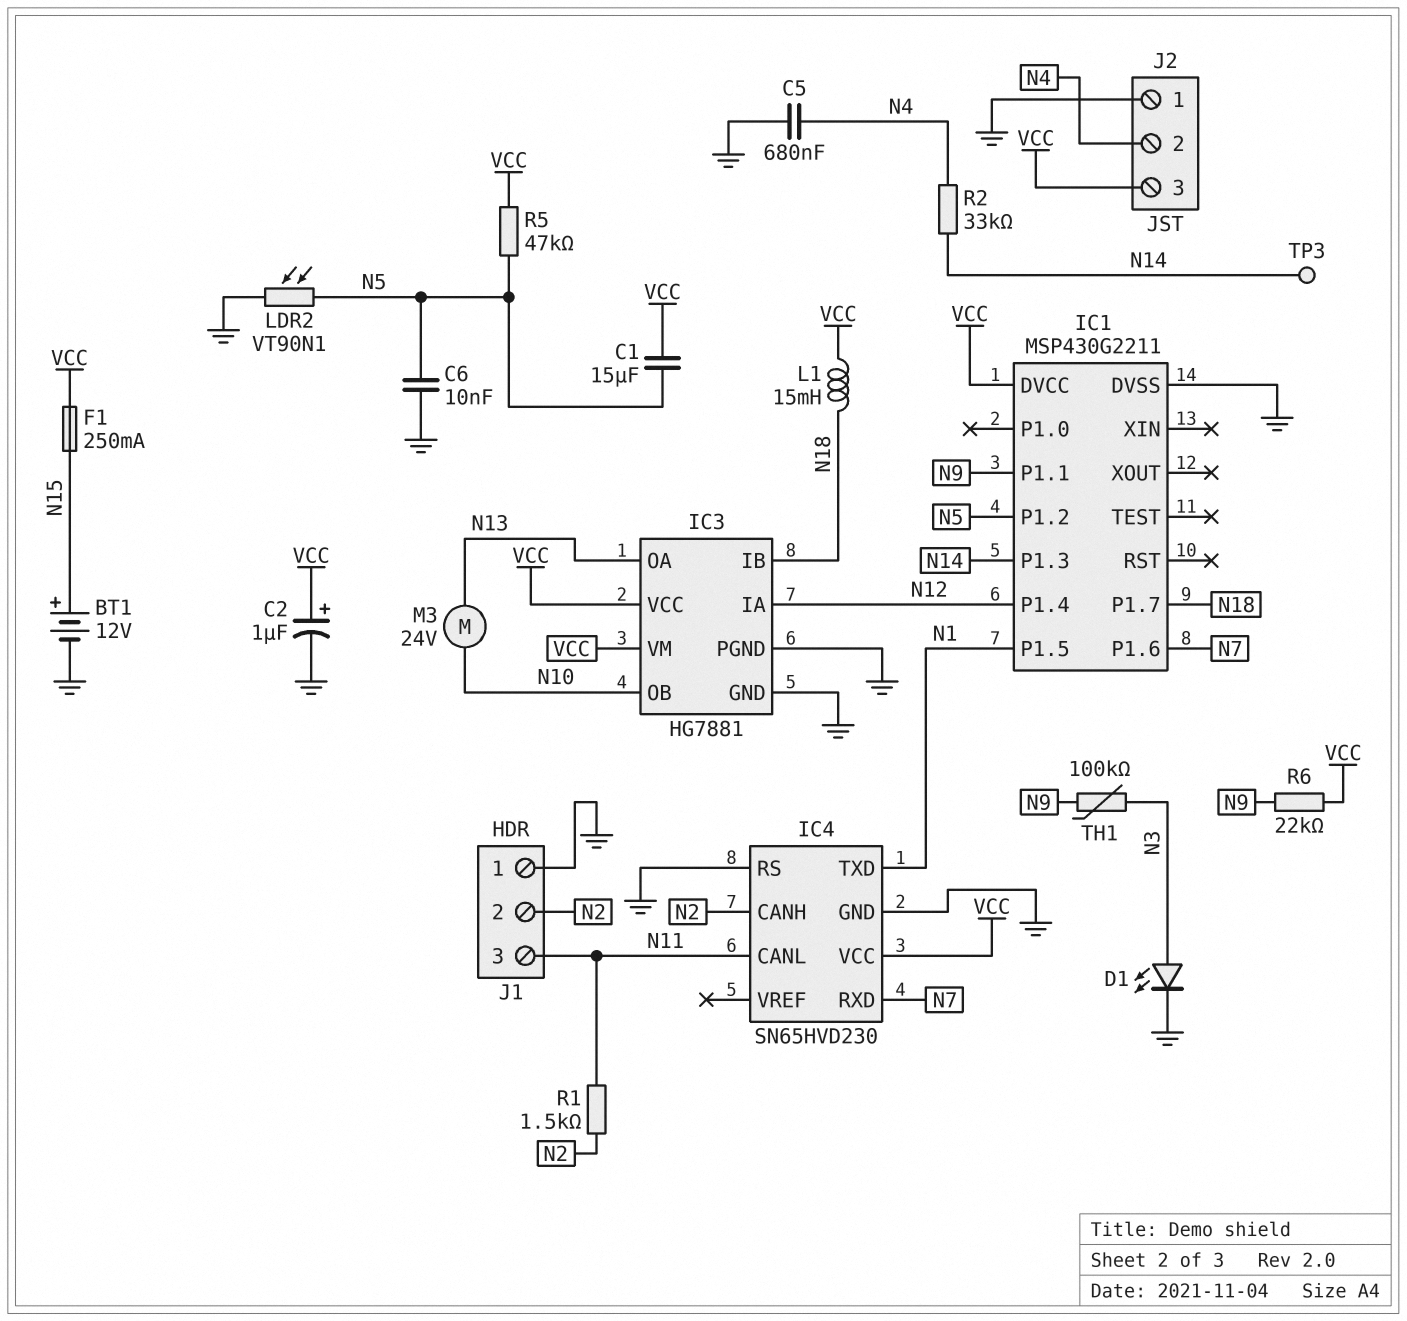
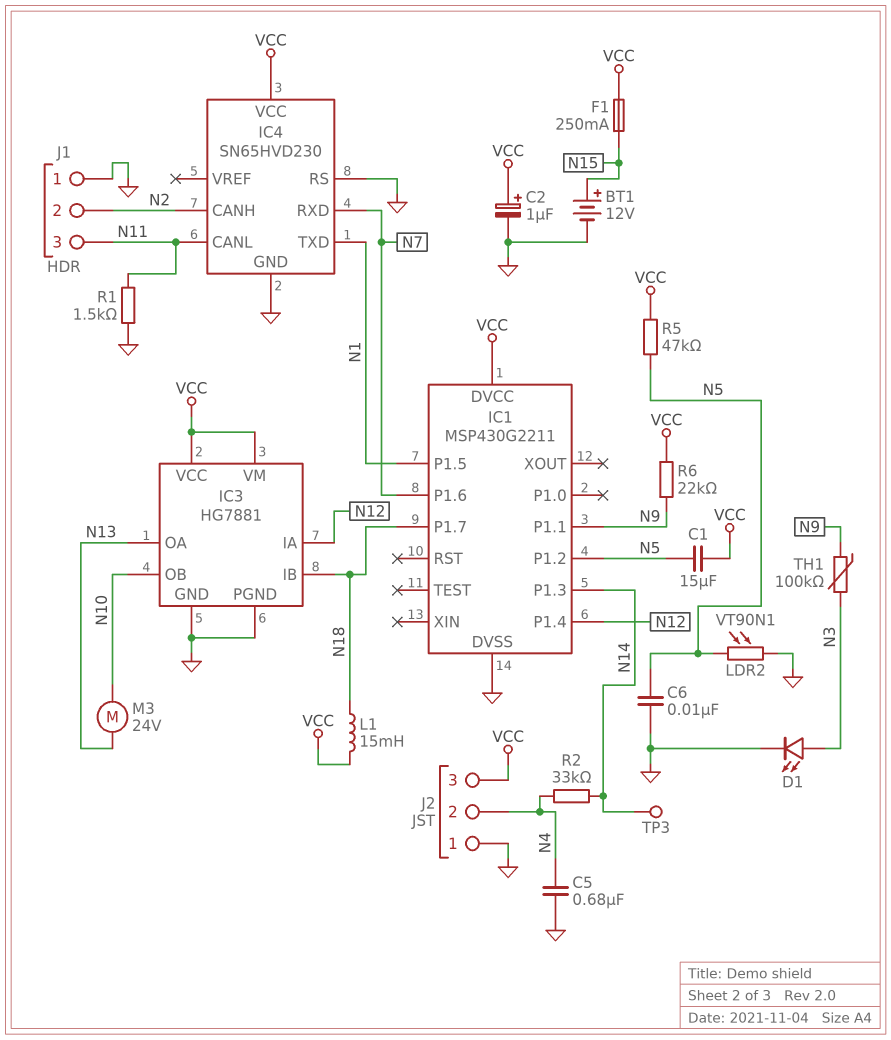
R1: 1.5k (N2, N11) -> 1.5k (GND, N11)

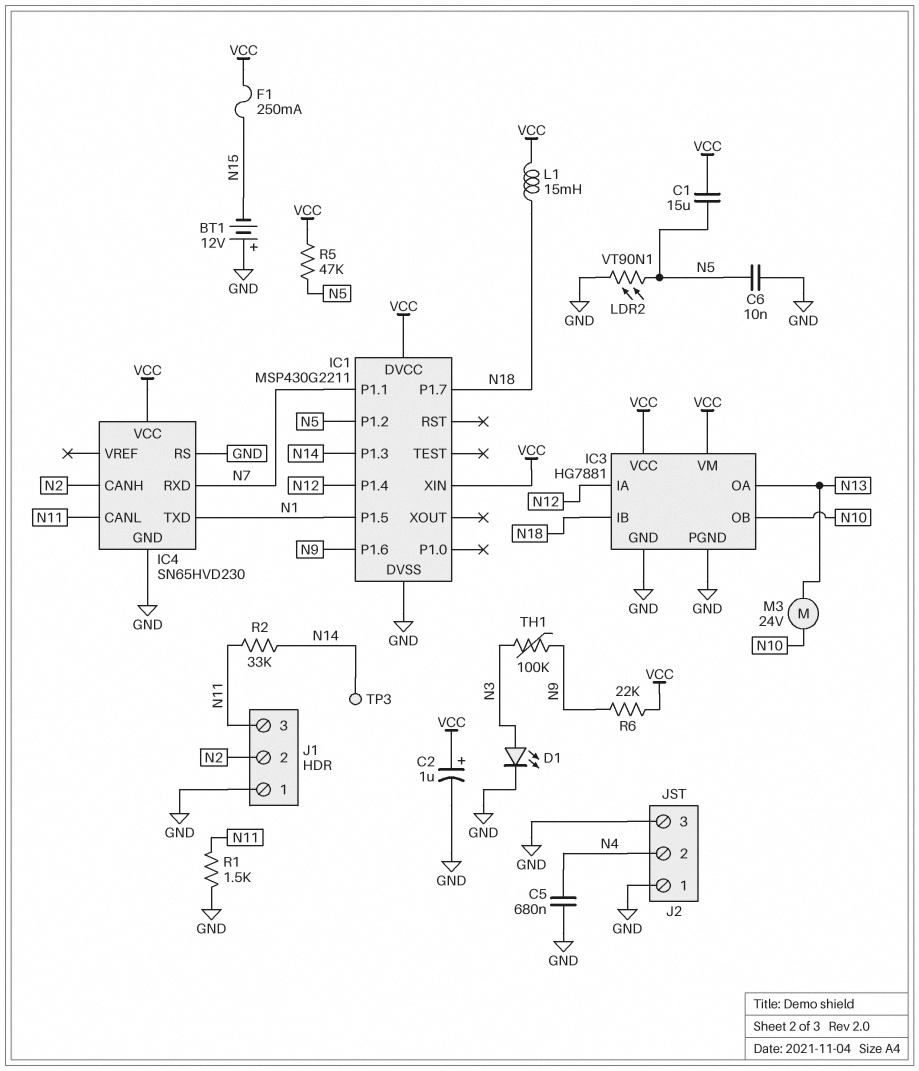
BT1: 12V (plus N15, minus GND) -> 12V (plus GND, minus N15)
IC1 pin P1.1: N9 -> N7
IC1 pin P1.6: N7 -> N9
IC1 pin XIN: none -> VCC
J2 pin 3: VCC -> GND
R2: 33k (N4, N14) -> 33k (N11, N14)

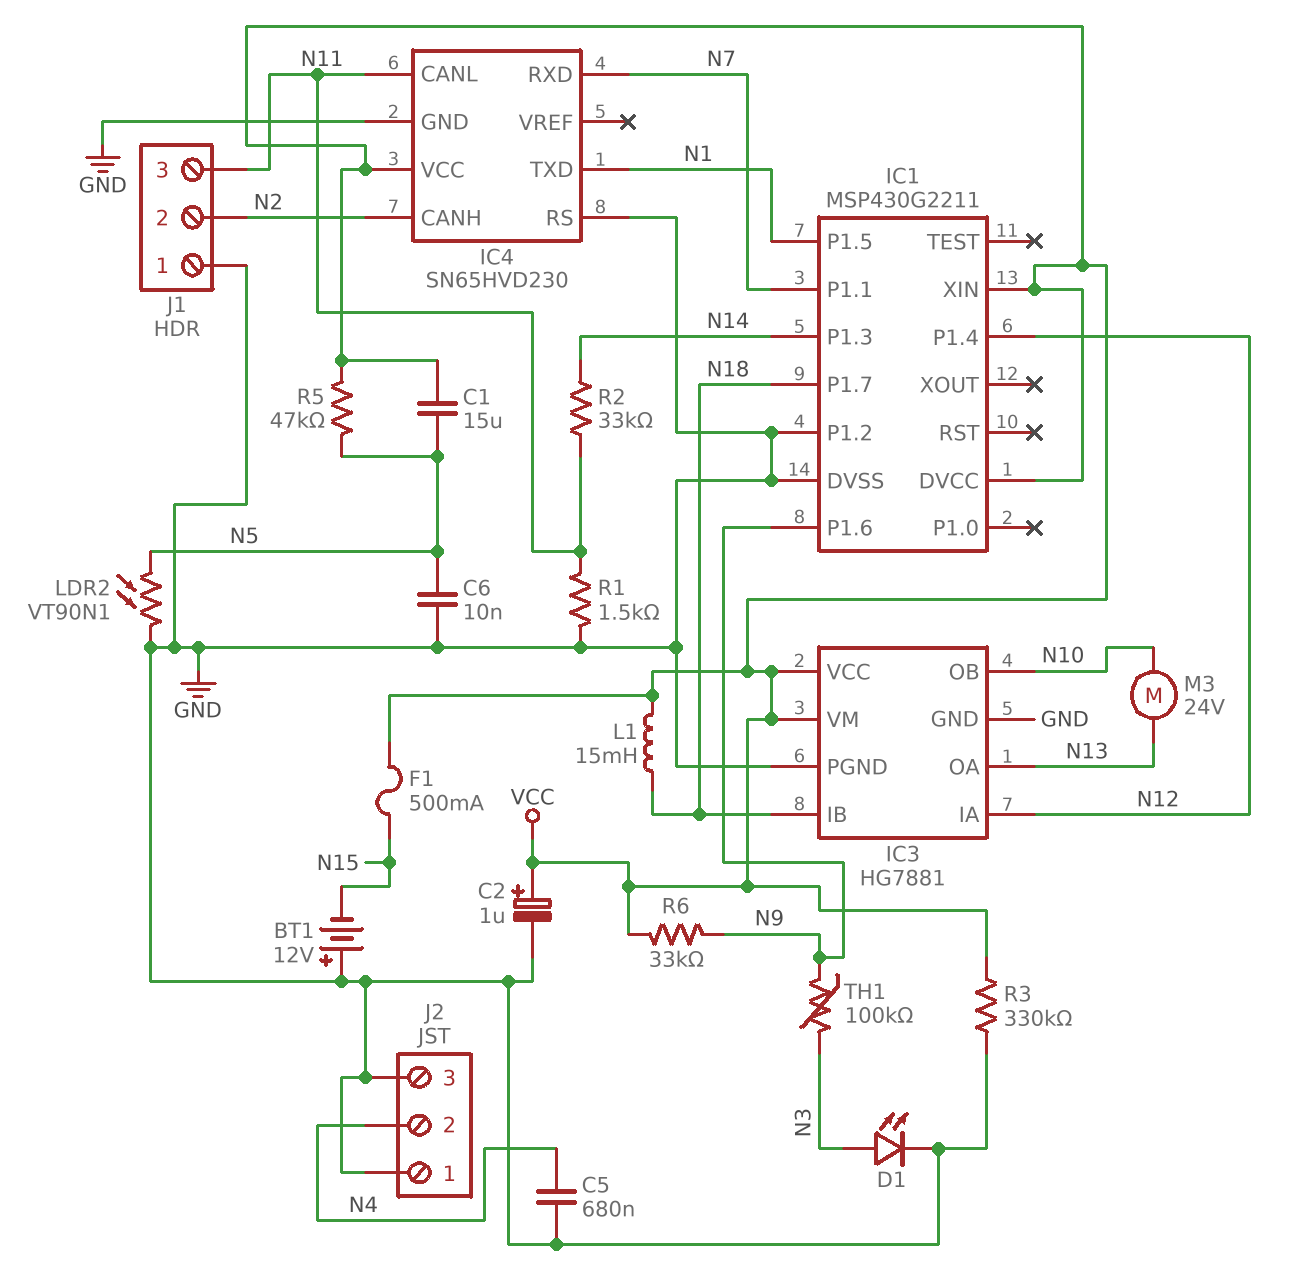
F1: 250mA (N15, VCC) -> 500mA (N15, VCC)
IC1 pin P1.2: N5 -> GND
R3: none -> 330k (GND, VCC)
R6: 22k (N9, VCC) -> 33k (N9, VCC)
TP3: test point (N14) -> none

